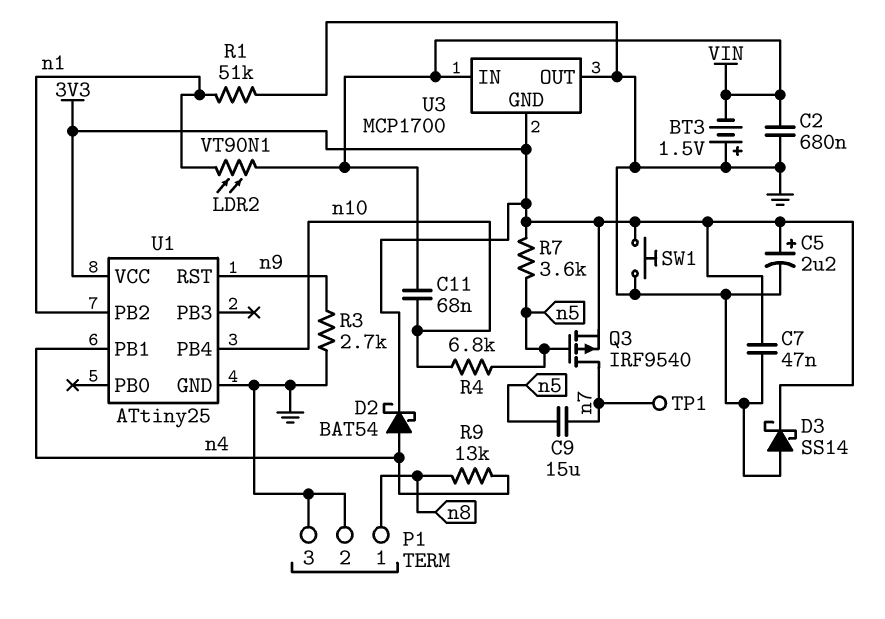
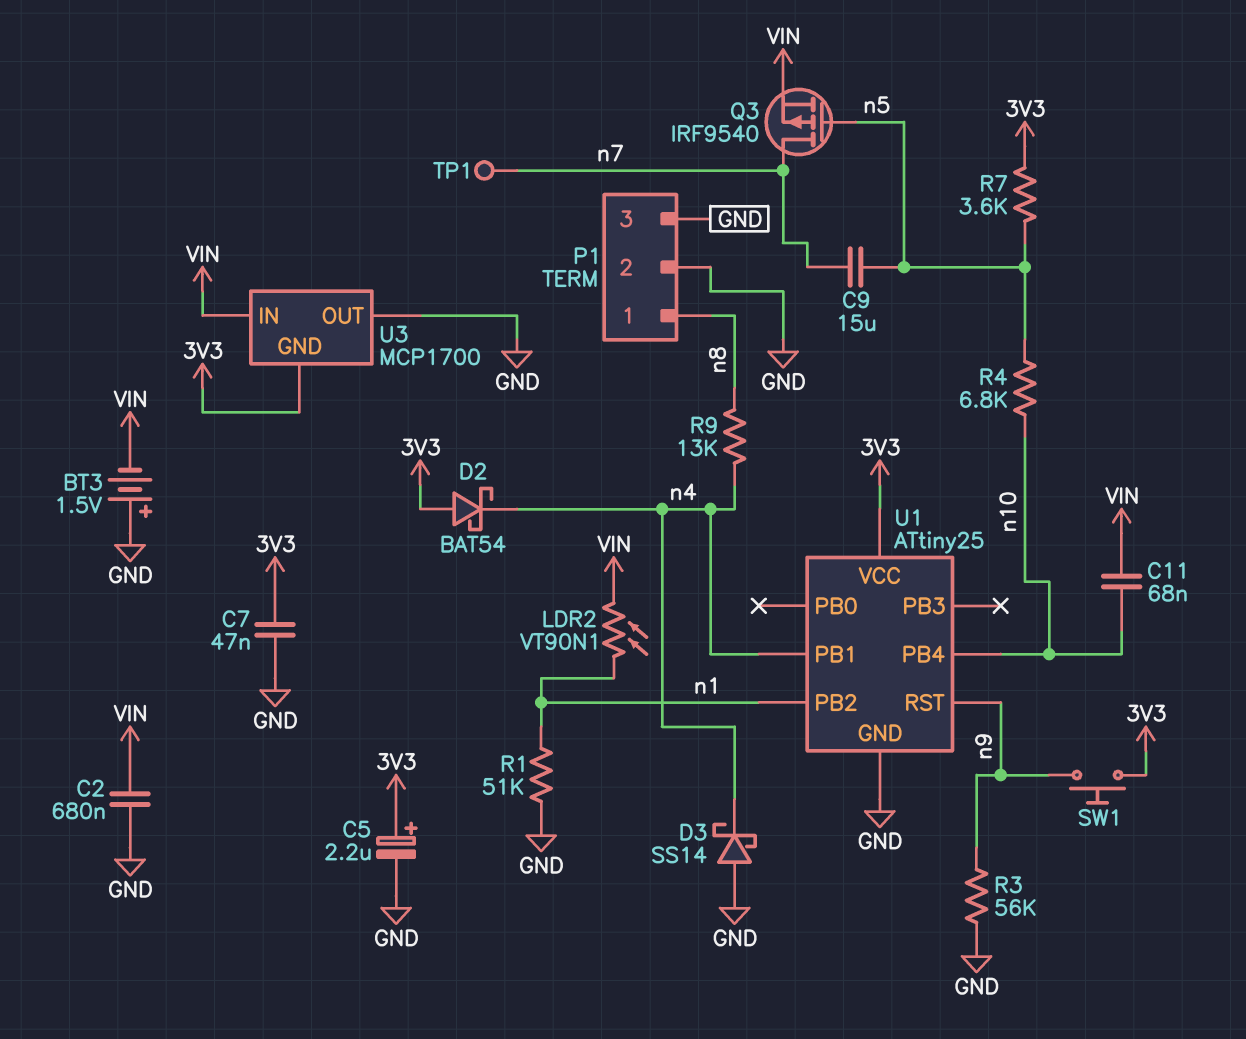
D2: schottky BAT54 (A n4, K 3V3) -> schottky BAT54 (A 3V3, K n4)
D3: schottky SS14 (A GND, K 3V3) -> schottky SS14 (A GND, K n4)
Q3: PMOS IRF9540 (G n5, D n7, S 3V3) -> PMOS IRF9540 (G n5, D n7, S VIN)
R3: 2.7k (GND, n9) -> 56k (GND, n9)
SW1: button (3V3, GND) -> button (3V3, n9)

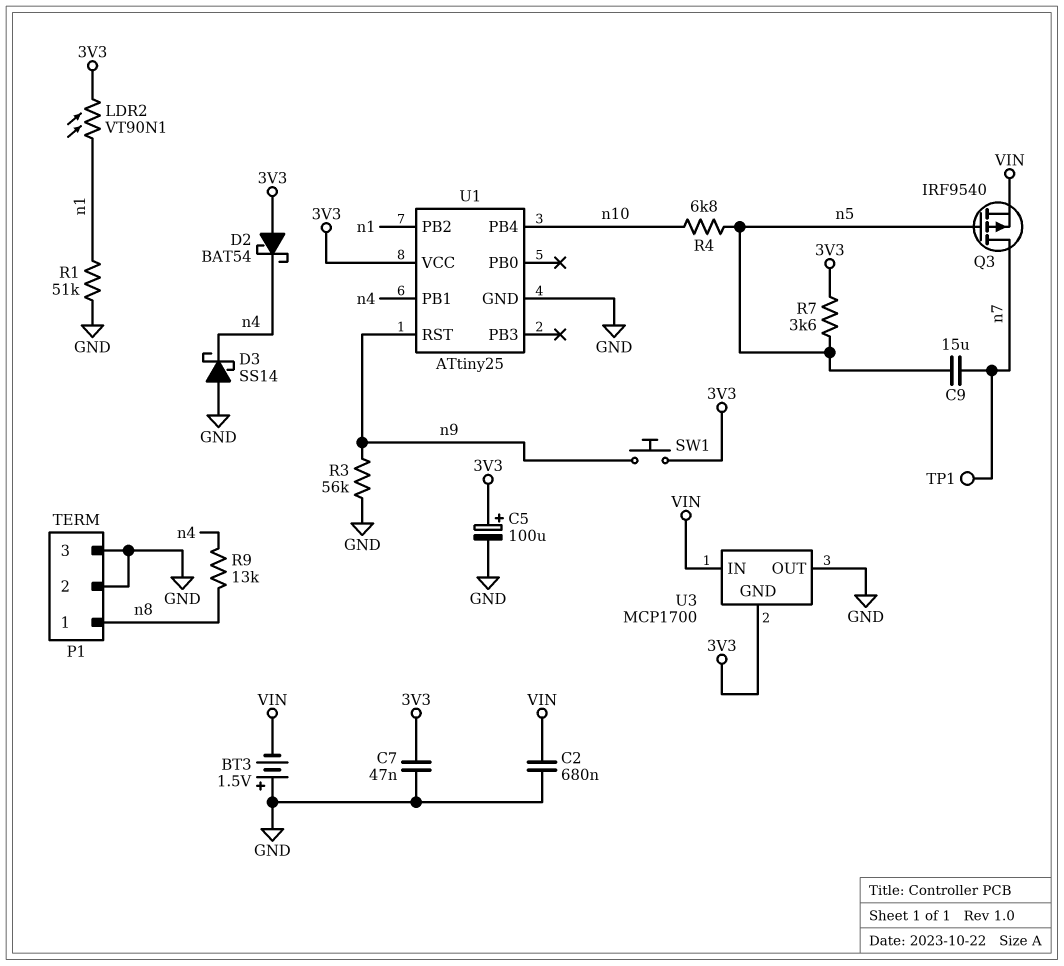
C5: 2.2uF (plus 3V3, minus GND) -> 100uF (plus 3V3, minus GND)
C11: 68nF (VIN, n10) -> none
LDR2: VT90N1 (VIN, n1) -> VT90N1 (3V3, n1)

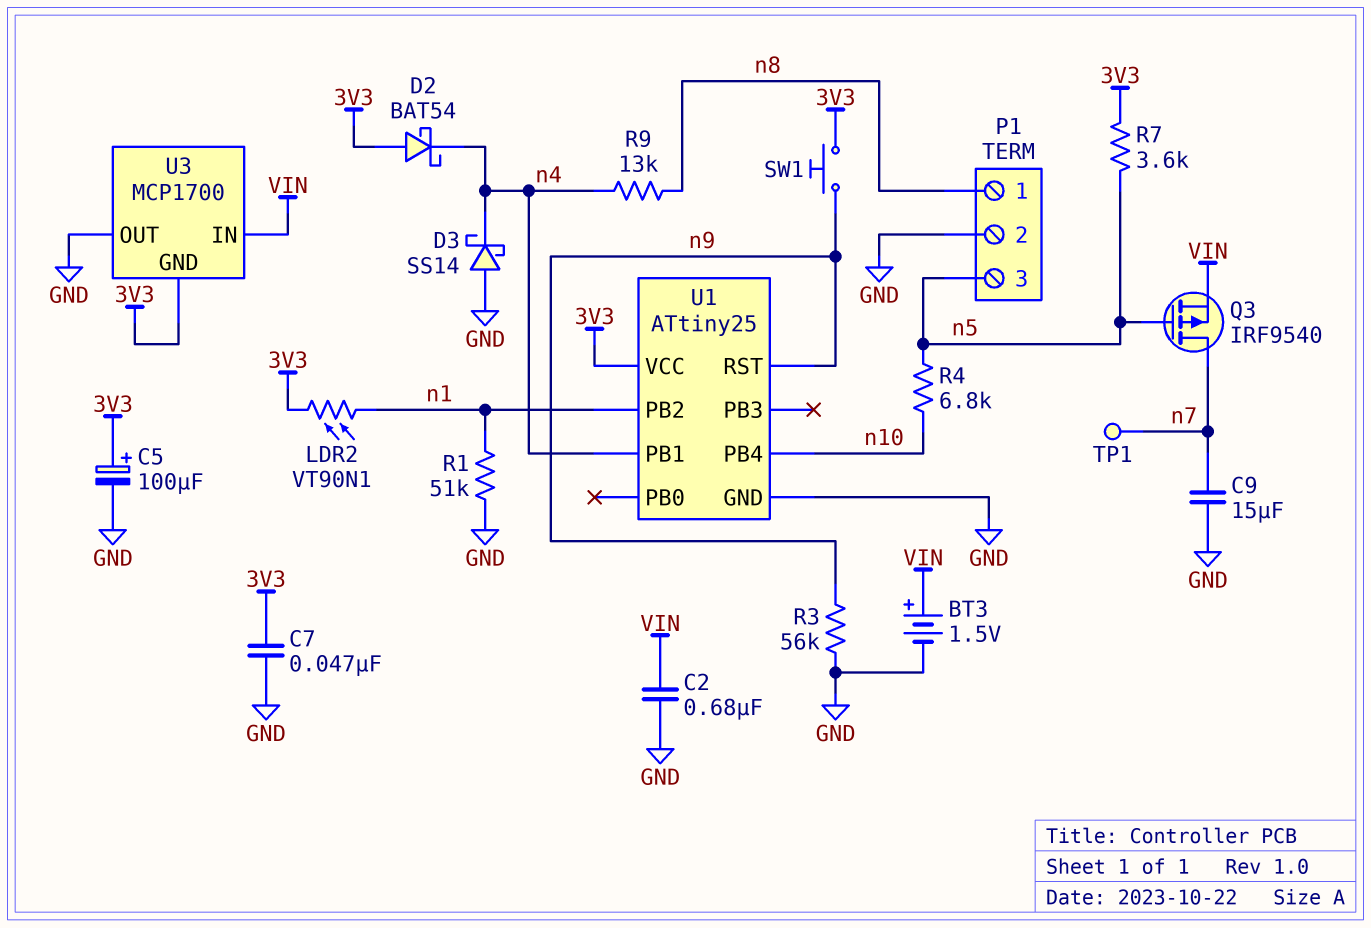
BT3: 1.5V (plus GND, minus VIN) -> 1.5V (plus VIN, minus GND)
C9: 15uF (n5, n7) -> 15uF (GND, n7)
P1 pin 3: GND -> n5

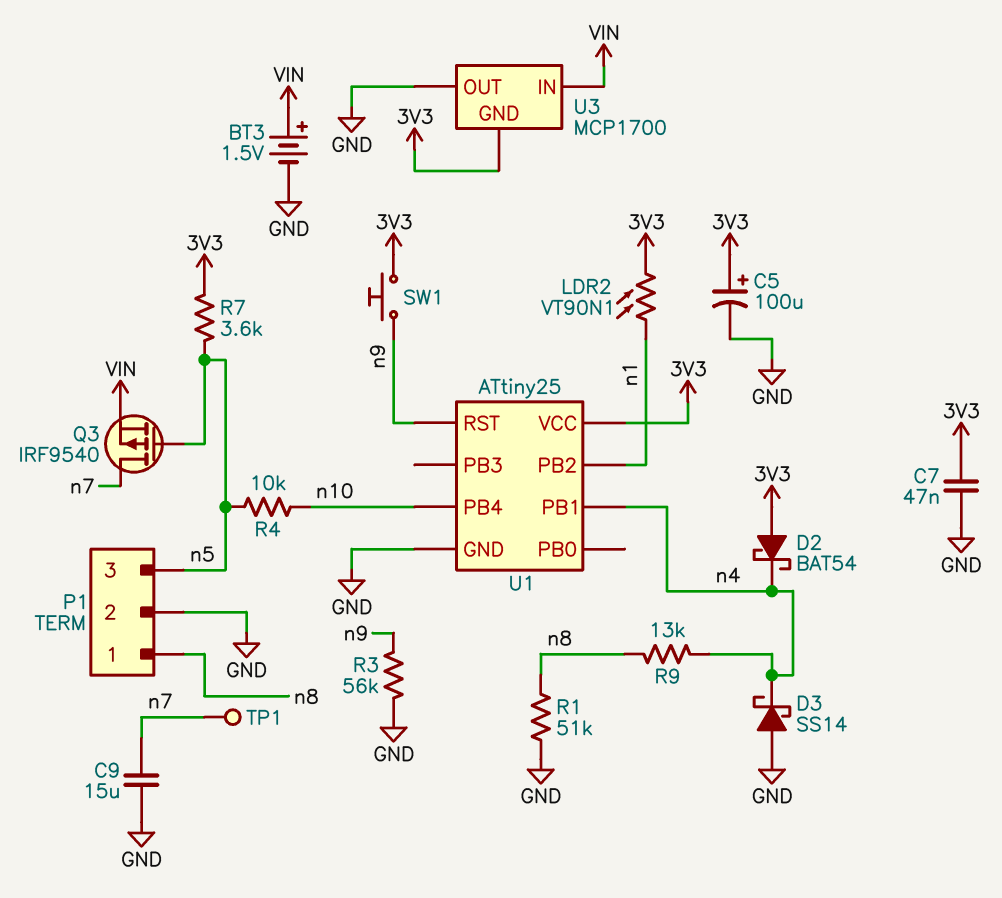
C2: 680nF (GND, VIN) -> none
R1: 51k (GND, n1) -> 51k (GND, n8)
R4: 6.8k (n5, n10) -> 10k (n5, n10)

